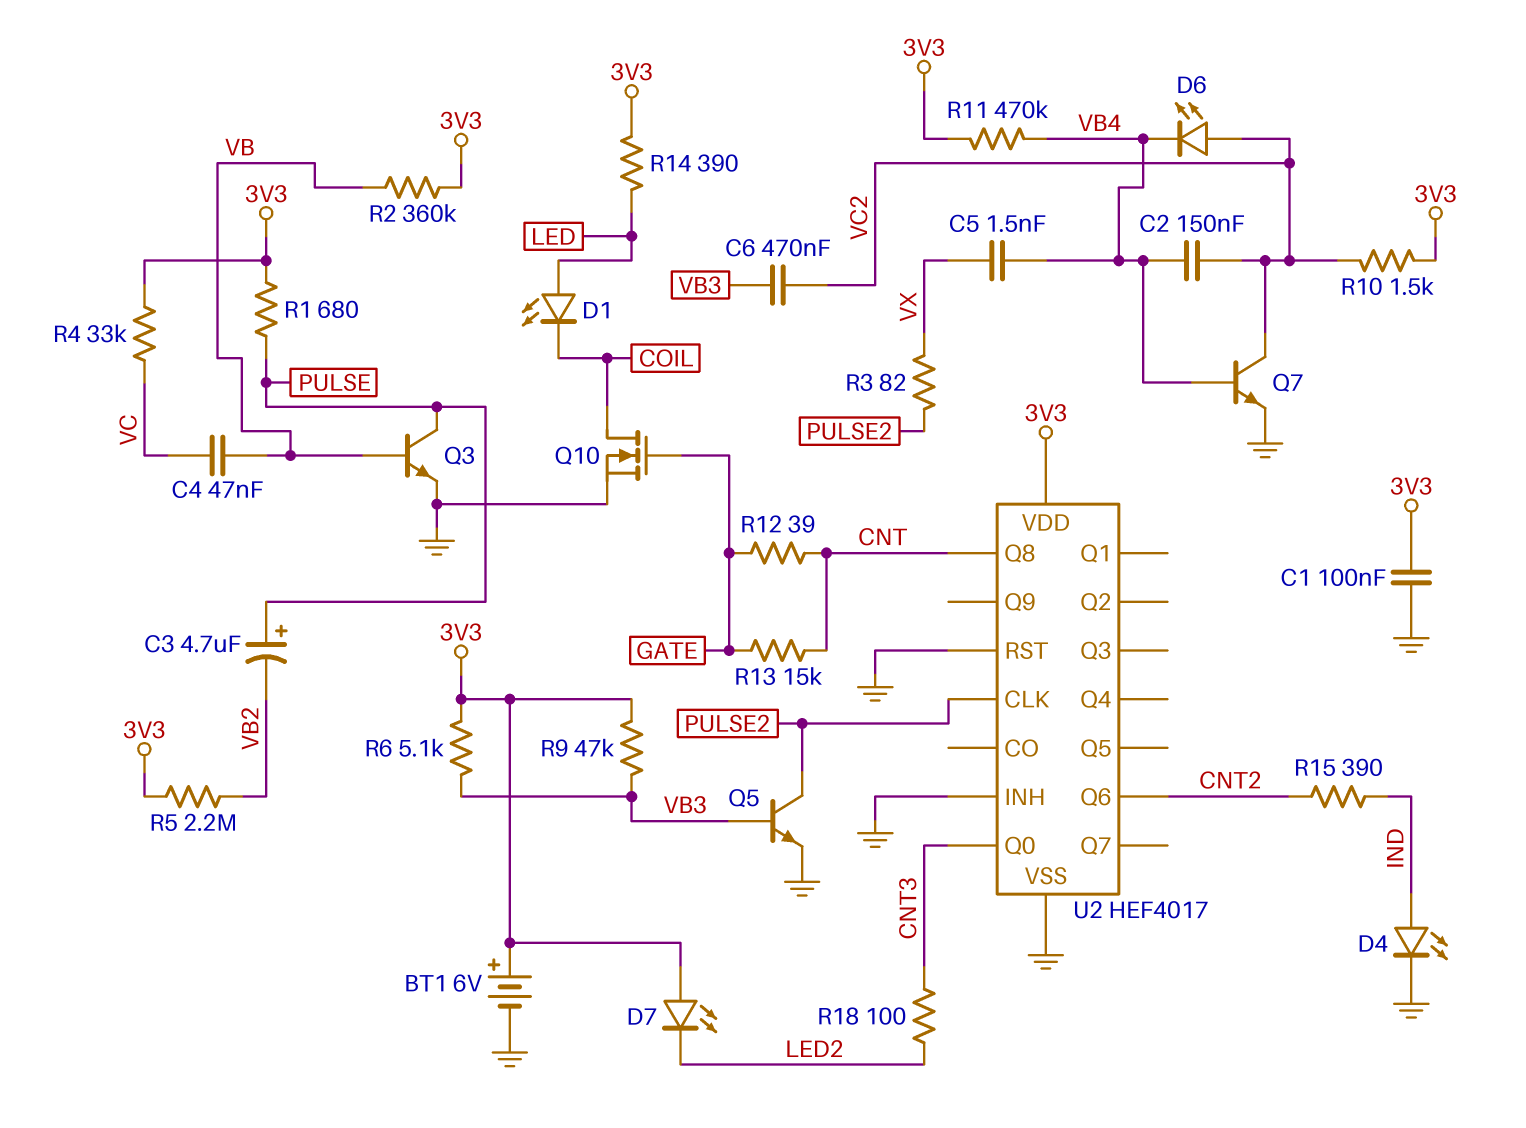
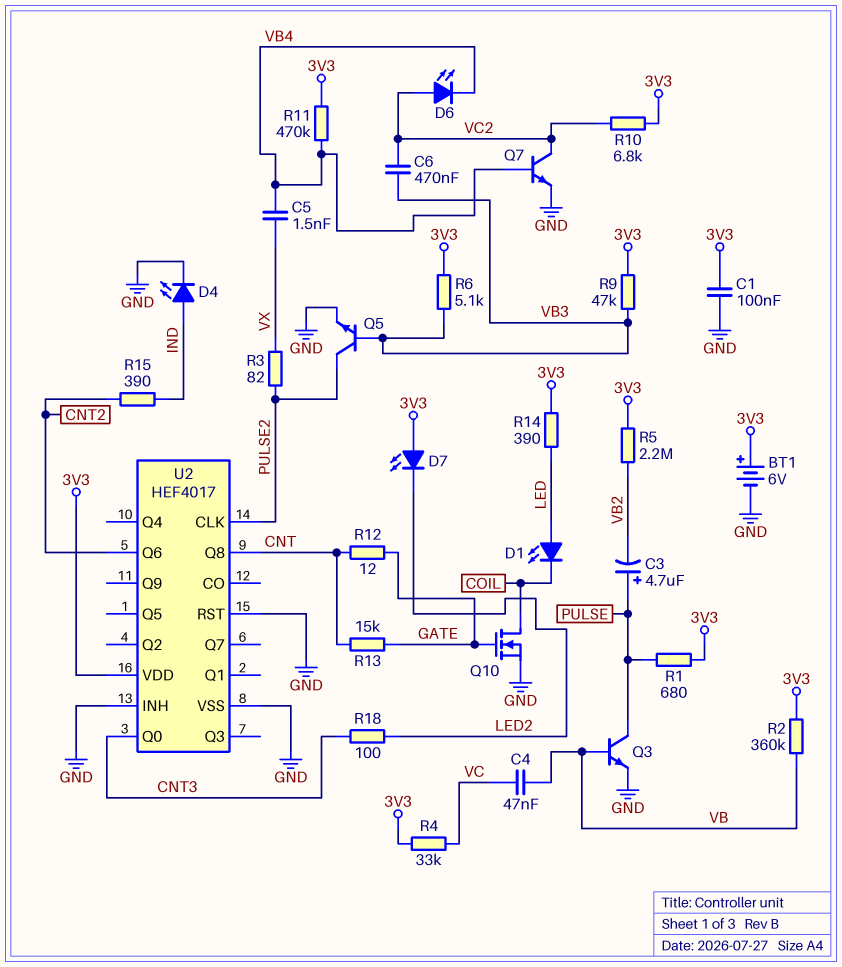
C2: 150nF (VB4, VC2) -> none
R10: 1.5k (3V3, VC2) -> 6.8k (3V3, VC2)
R12: 39 (CNT, GATE) -> 12 (CNT, GATE)

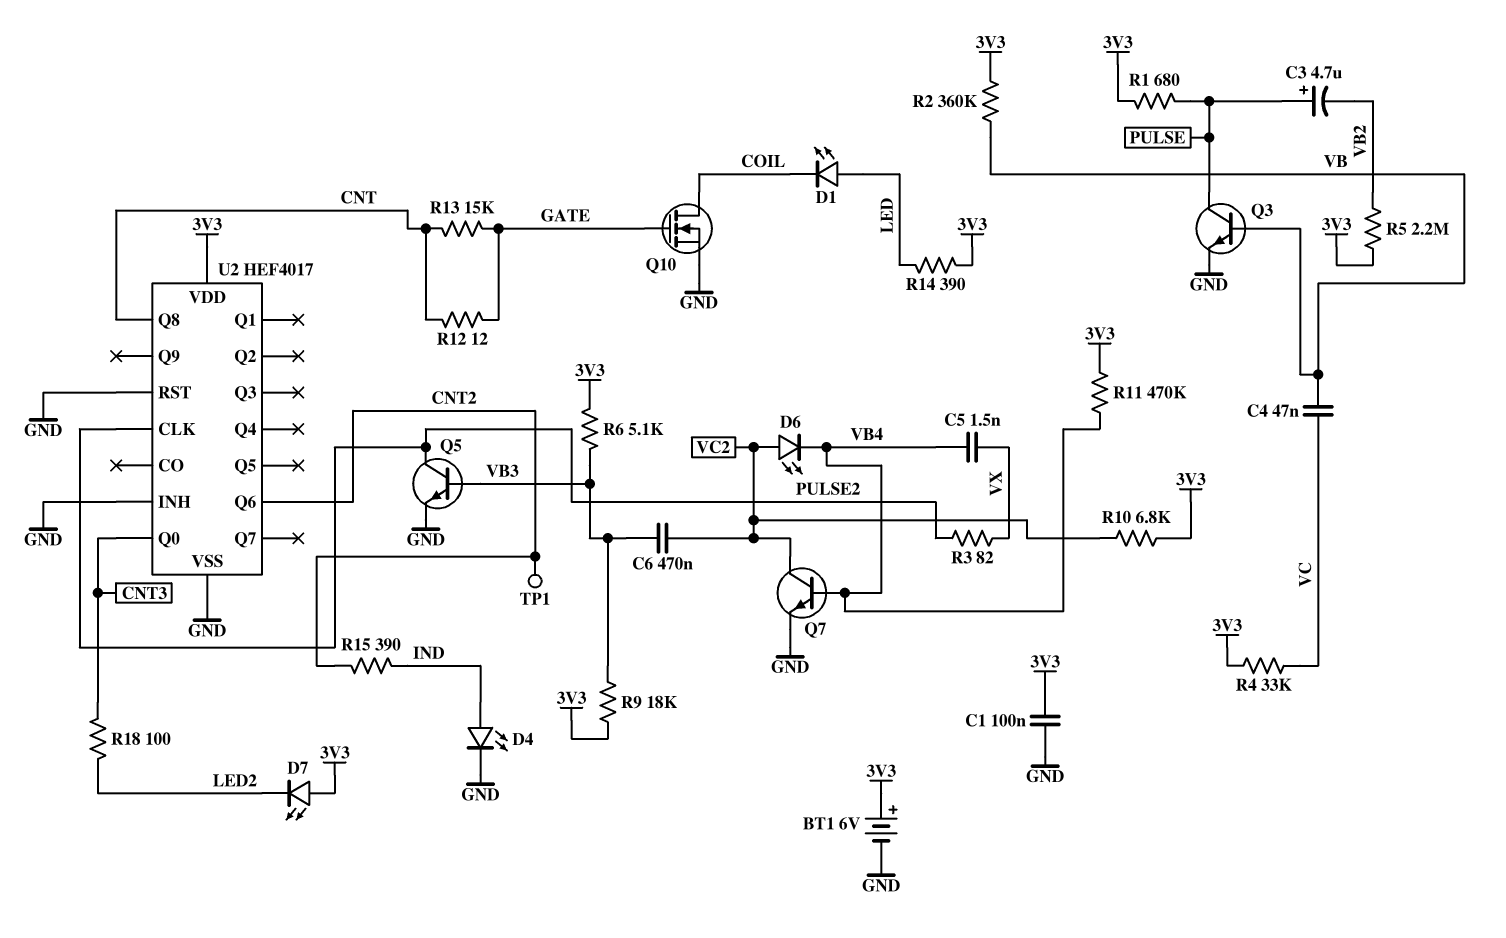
R9: 47k (3V3, VB3) -> 18k (3V3, VB3)
TP1: none -> test point (CNT2)

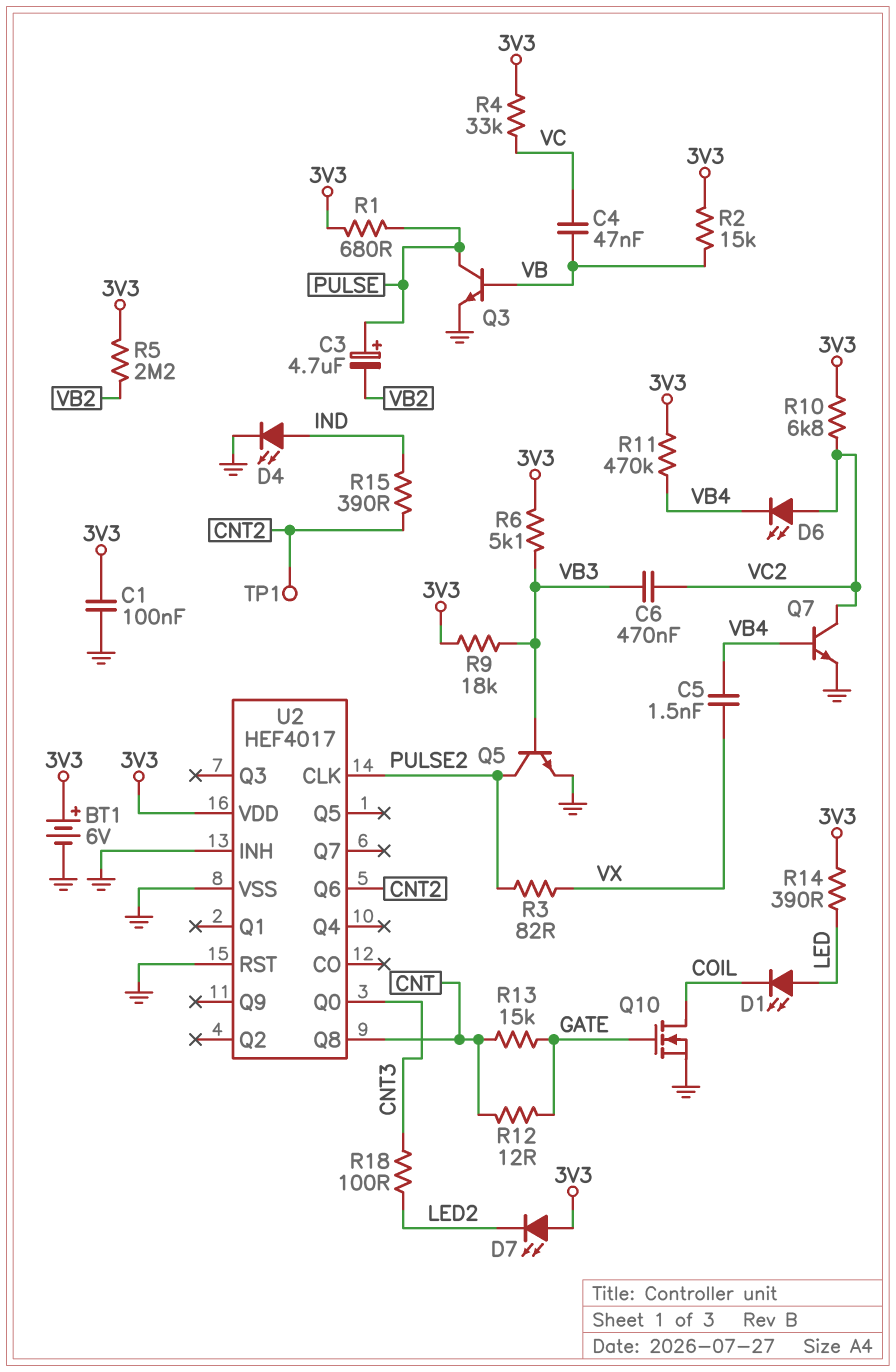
R2: 360k (3V3, VB) -> 15k (3V3, VB)

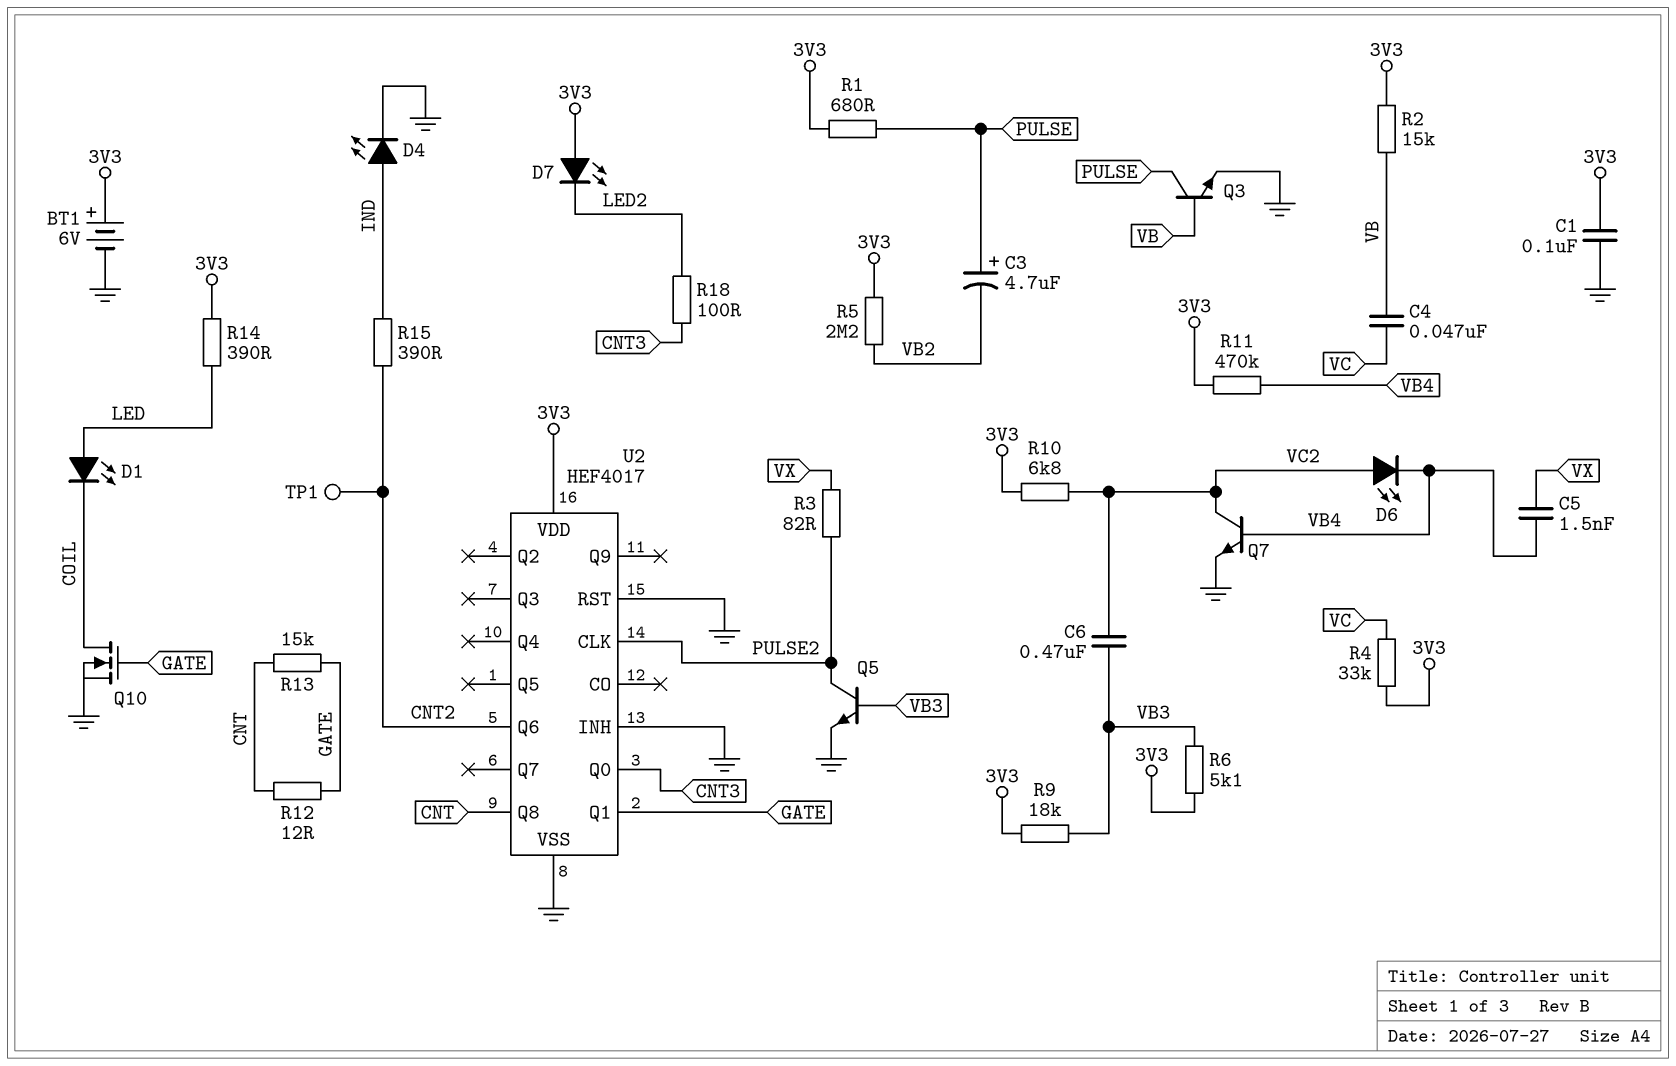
U2 pin Q1: none -> GATE

